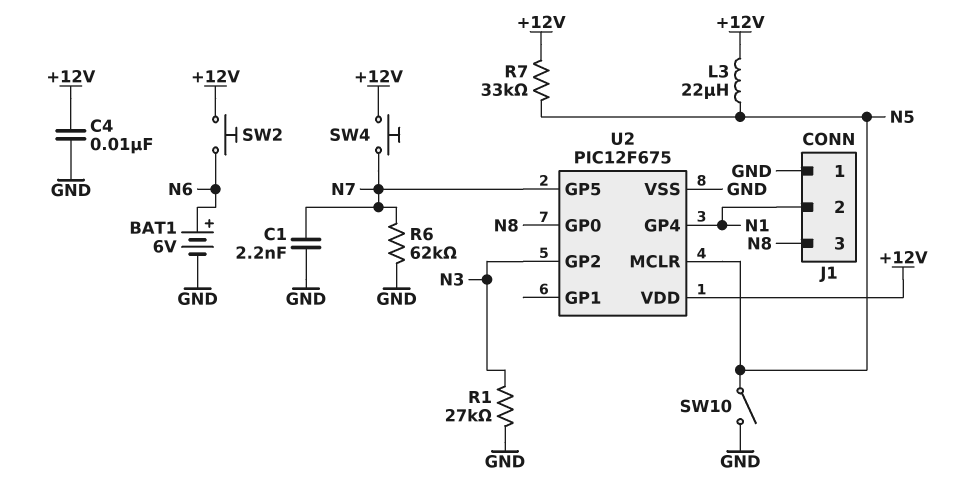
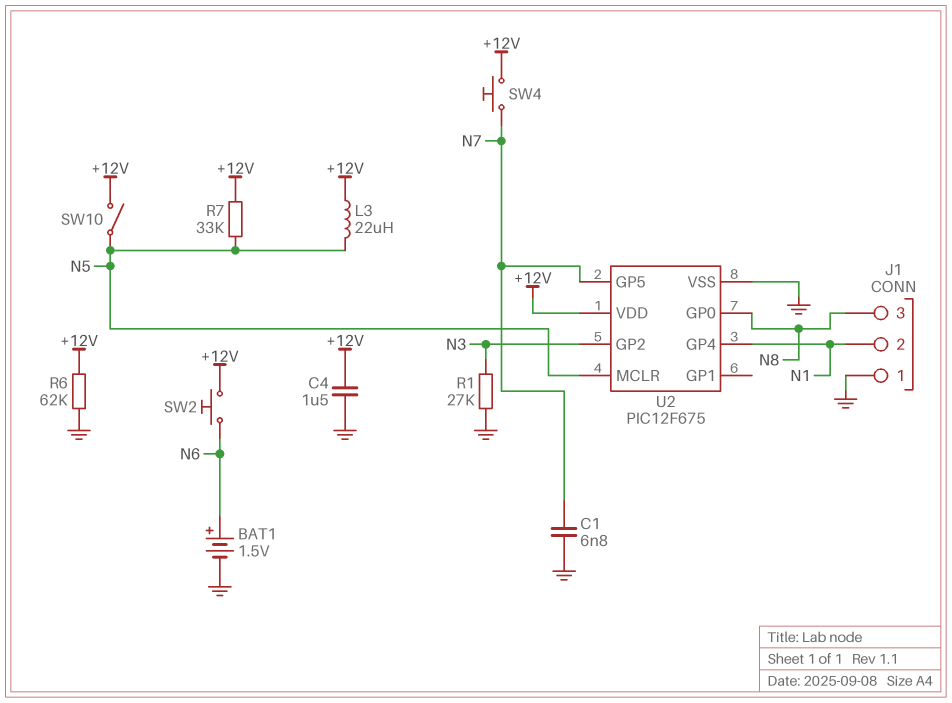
BAT1: 6V (plus N6, minus GND) -> 1.5V (plus N6, minus GND)
C1: 2.2nF (GND, N7) -> 6.8nF (GND, N7)
C4: 10nF (+12V, GND) -> 1.5uF (+12V, GND)
R6: 62k (GND, N7) -> 62k (+12V, GND)
SW10: switch (GND, N5) -> switch (+12V, N5)

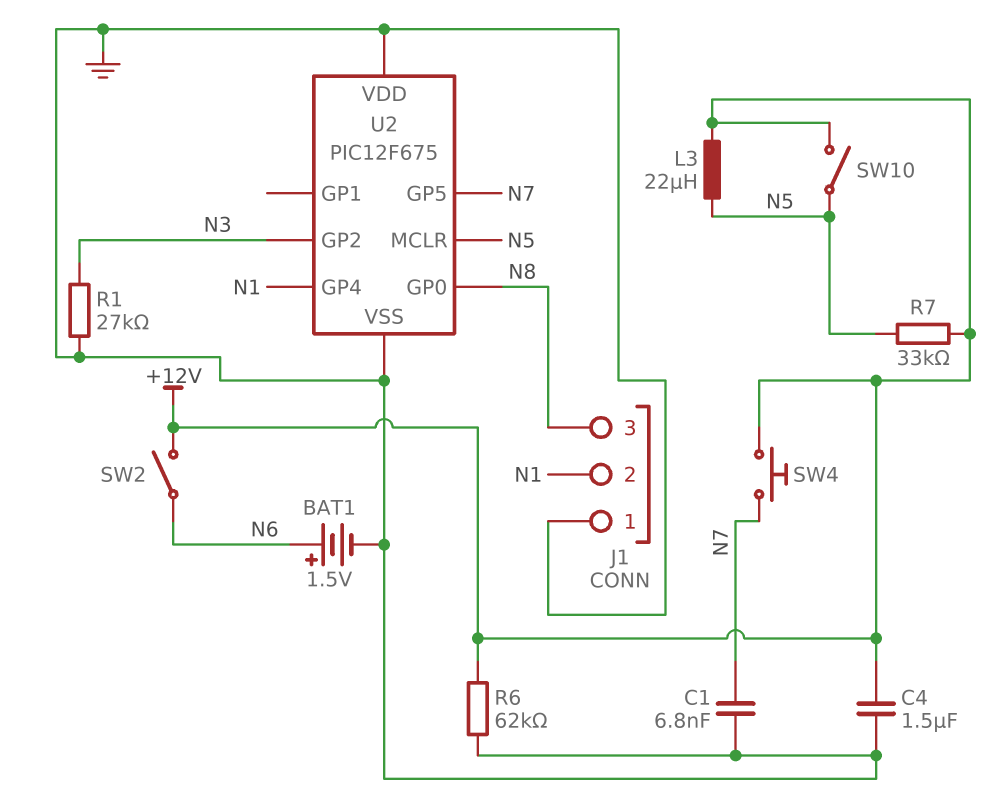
SW2: button (+12V, N6) -> switch (+12V, N6)
U2 pin VDD: +12V -> GND

